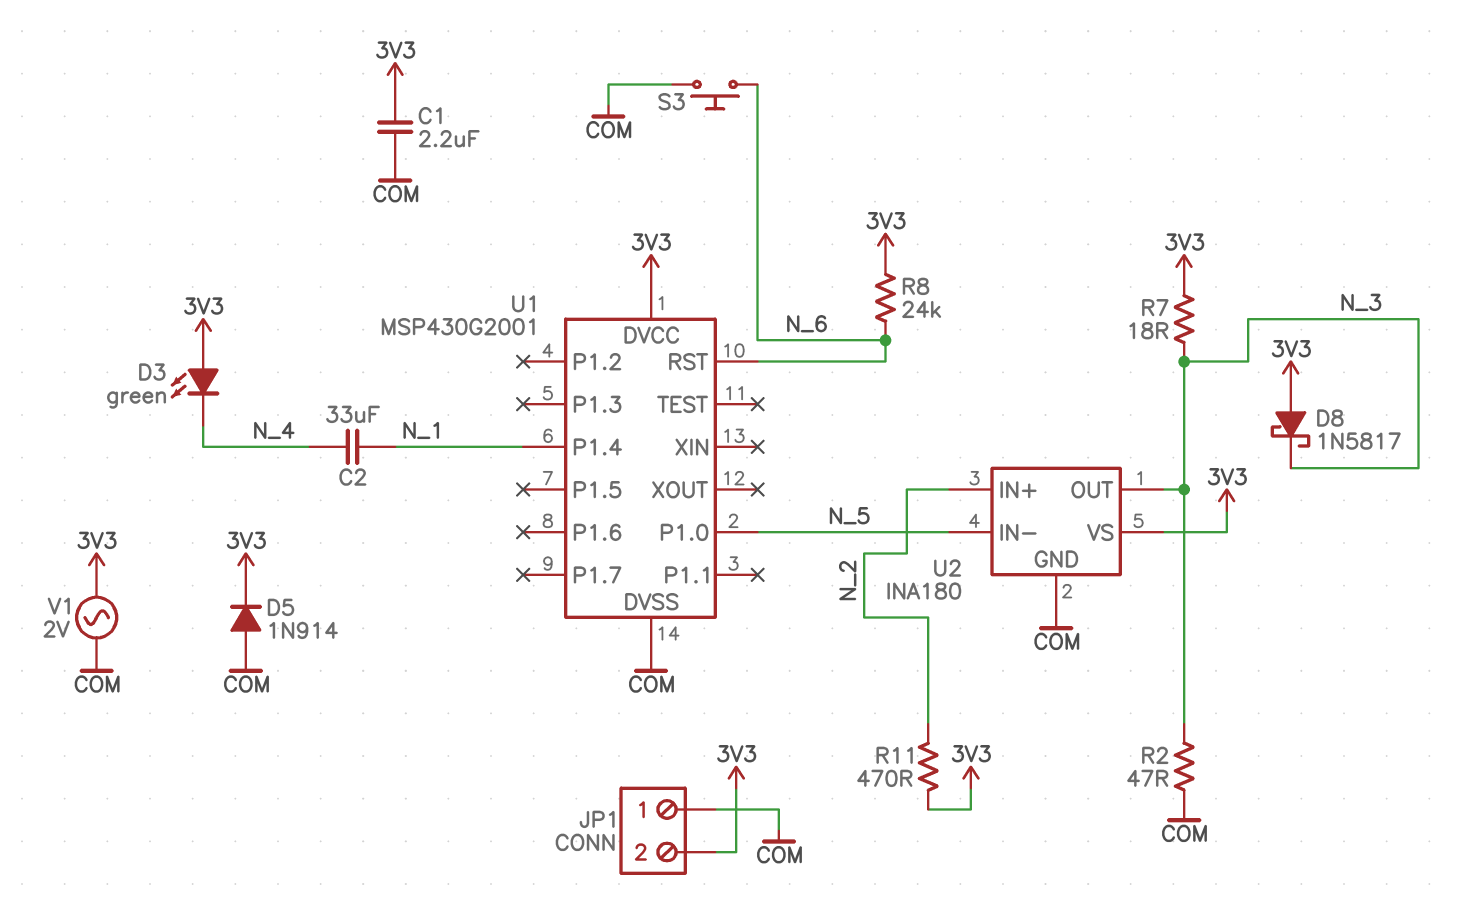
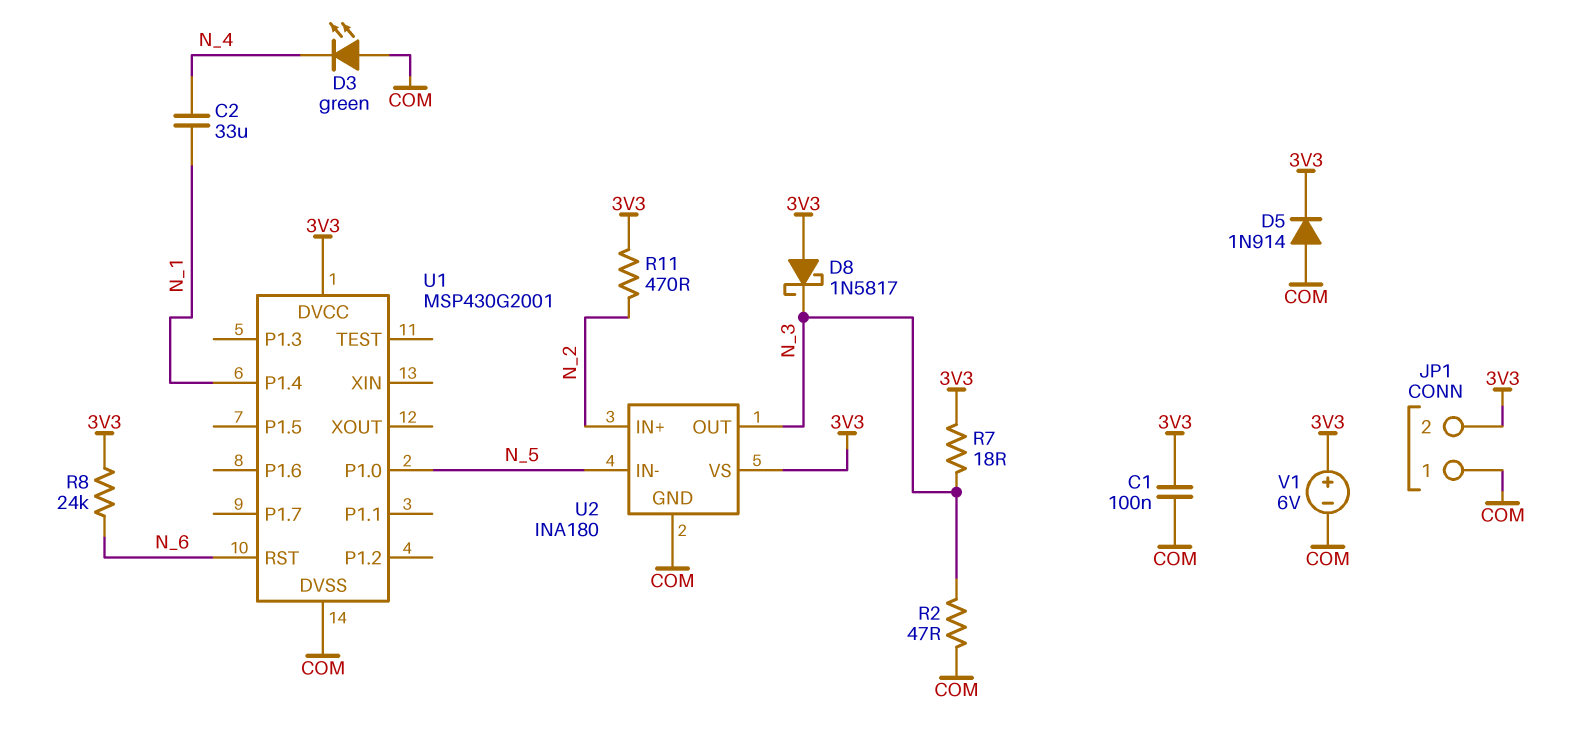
C1: 2.2uF (3V3, COM) -> 100nF (3V3, COM)
D3: LED green (A 3V3, K N_4) -> LED green (A COM, K N_4)
S3: button (COM, N_6) -> none
V1: AC 2V (3V3, COM) -> 6V (plus 3V3, minus COM)

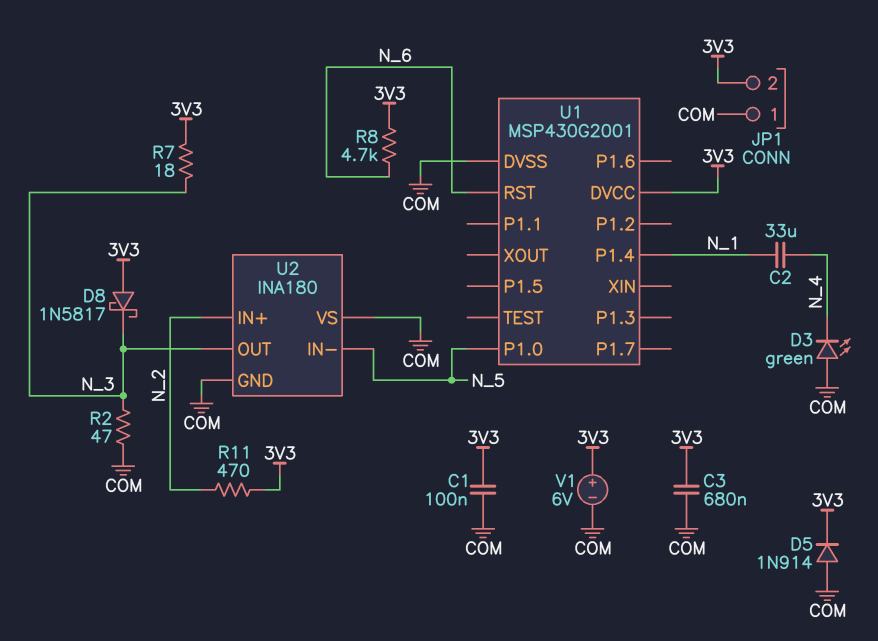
C3: none -> 680nF (3V3, COM)
R8: 24k (3V3, N_6) -> 4.7k (3V3, N_6)
U2 pin VS: 3V3 -> COM

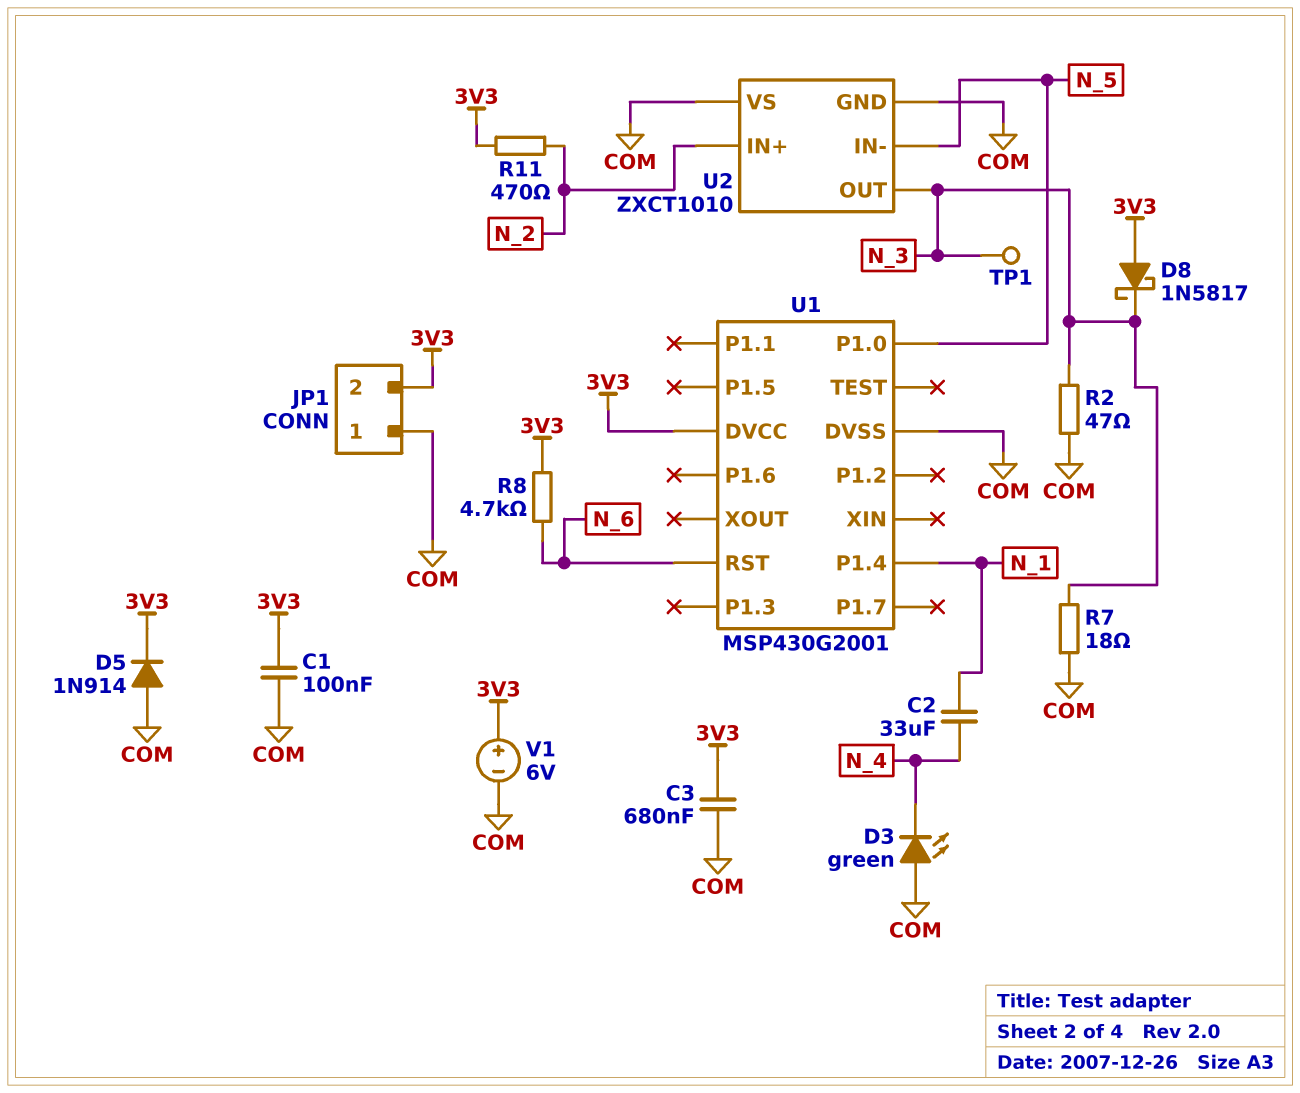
R7: 18 (3V3, N_3) -> 18 (COM, N_3)
TP1: none -> test point (N_3)
U2: INA180 -> ZXCT1010

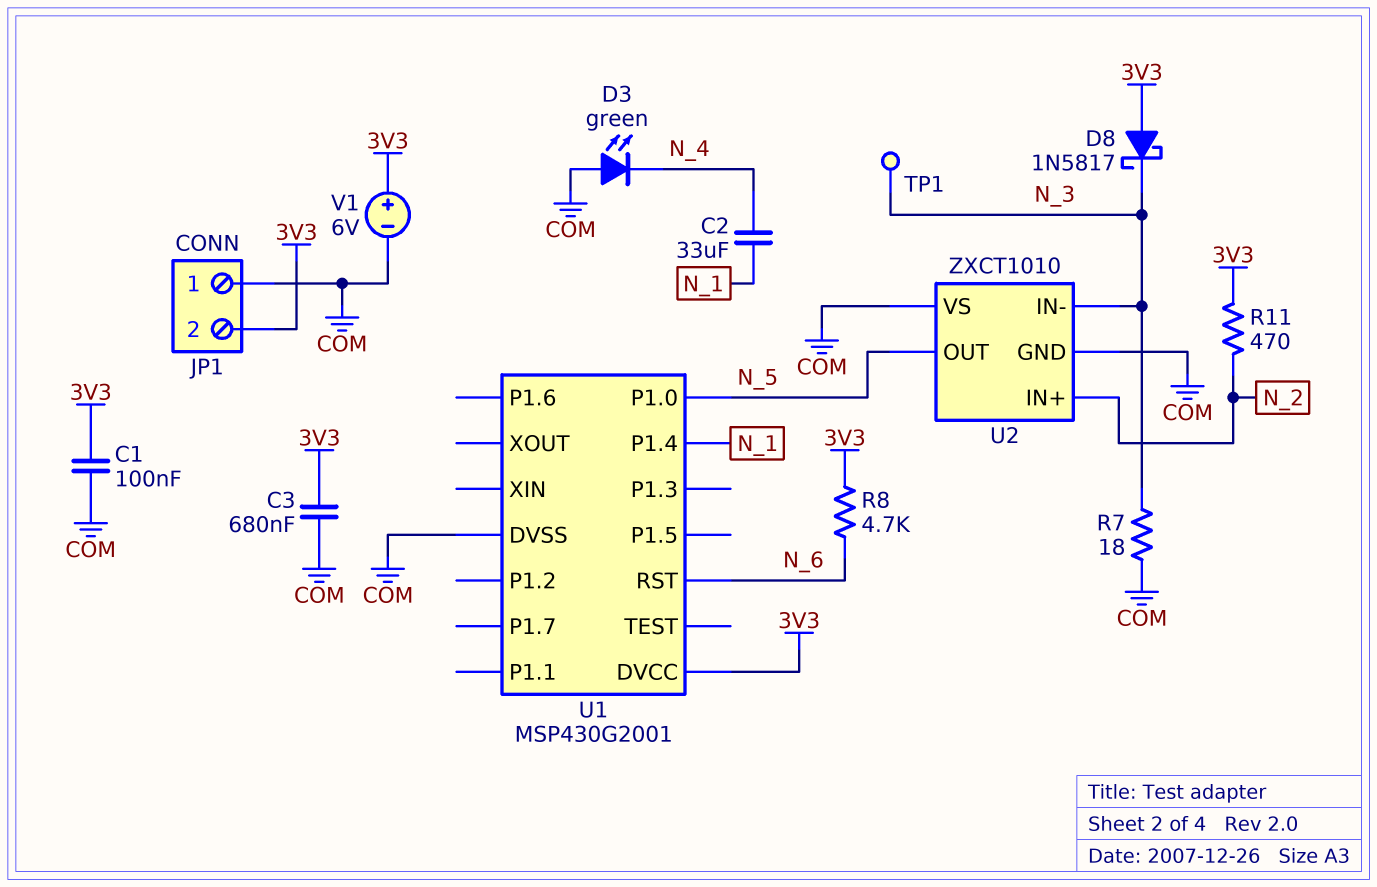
D5: diode 1N914 (A COM, K 3V3) -> none
R2: 47 (COM, N_3) -> none
U2 pin IN-: N_5 -> N_3
U2 pin OUT: N_3 -> N_5

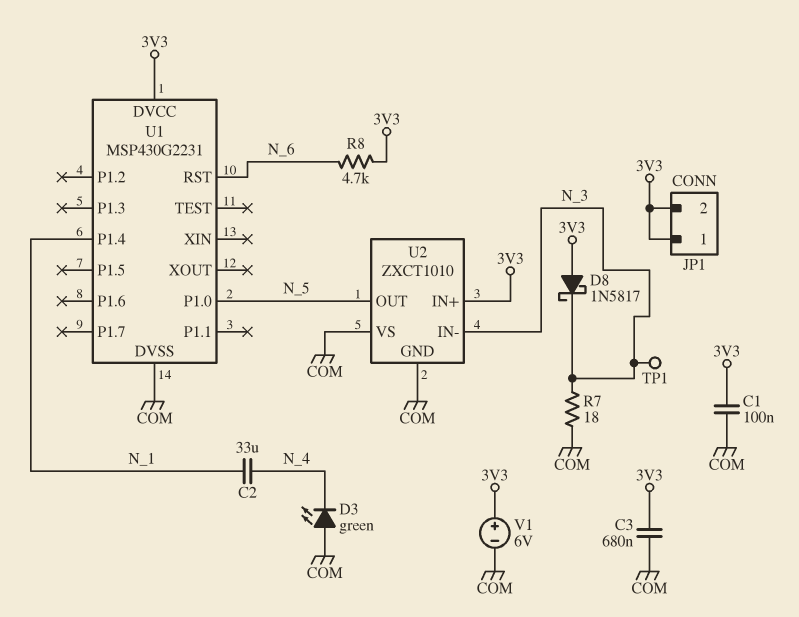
JP1 pin 1: COM -> 3V3
R11: 470 (3V3, N_2) -> none
U1: MSP430G2001 -> MSP430G2231
U2 pin IN+: N_2 -> 3V3

